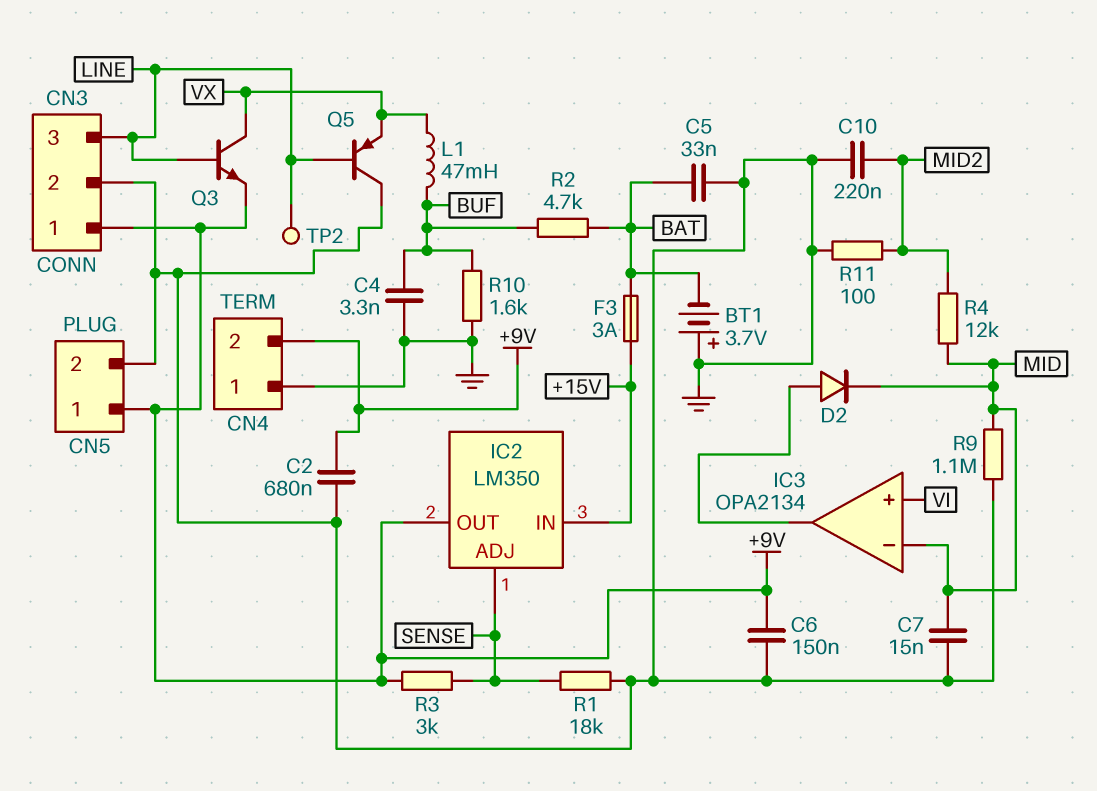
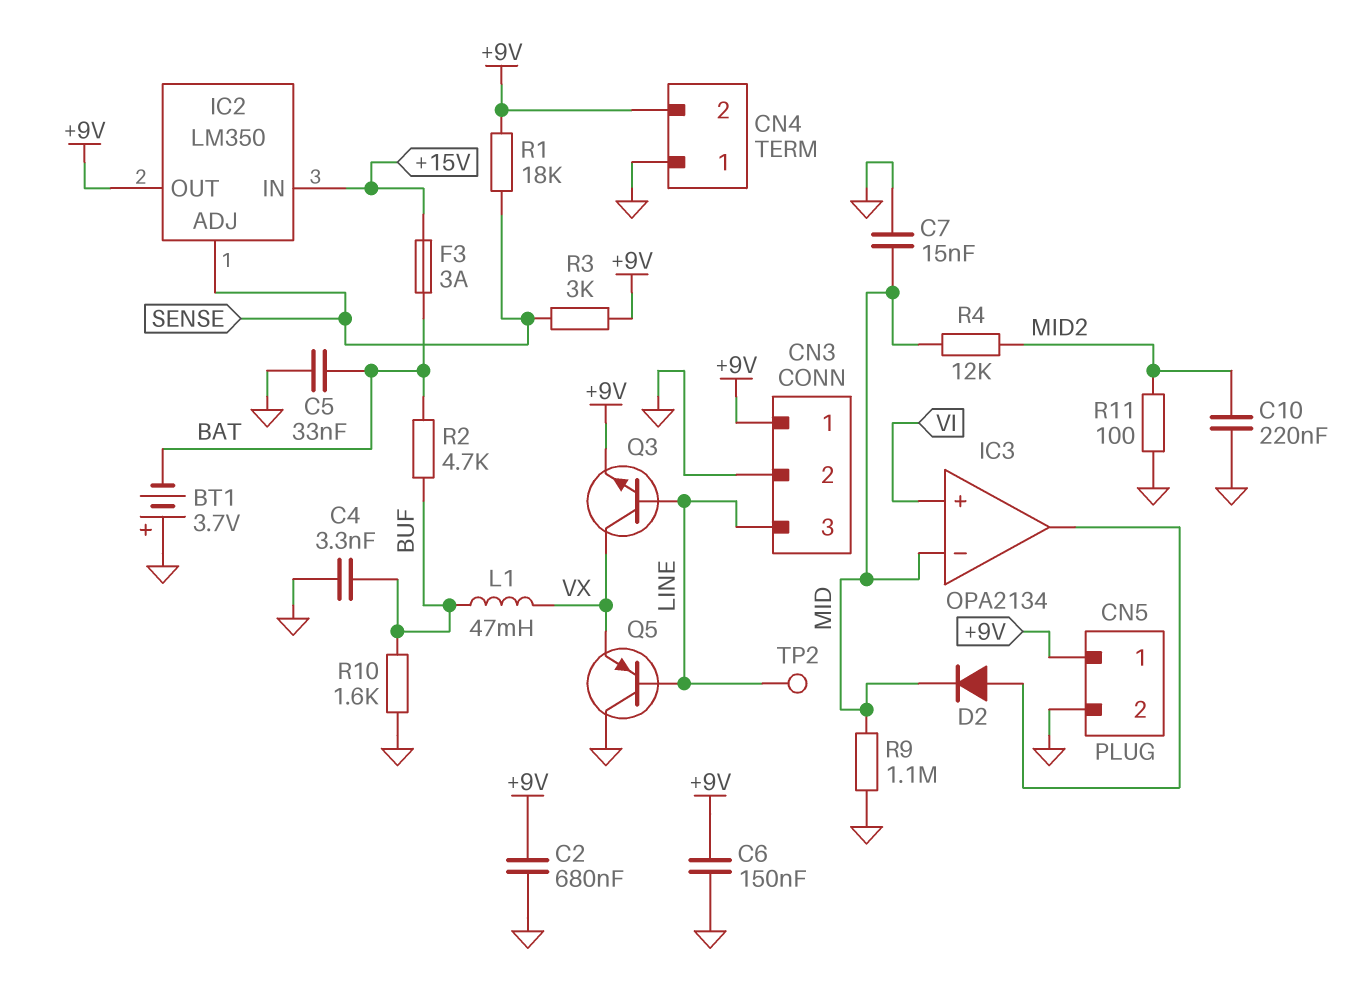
R1: 18k (GND, SENSE) -> 18k (+9V, SENSE)

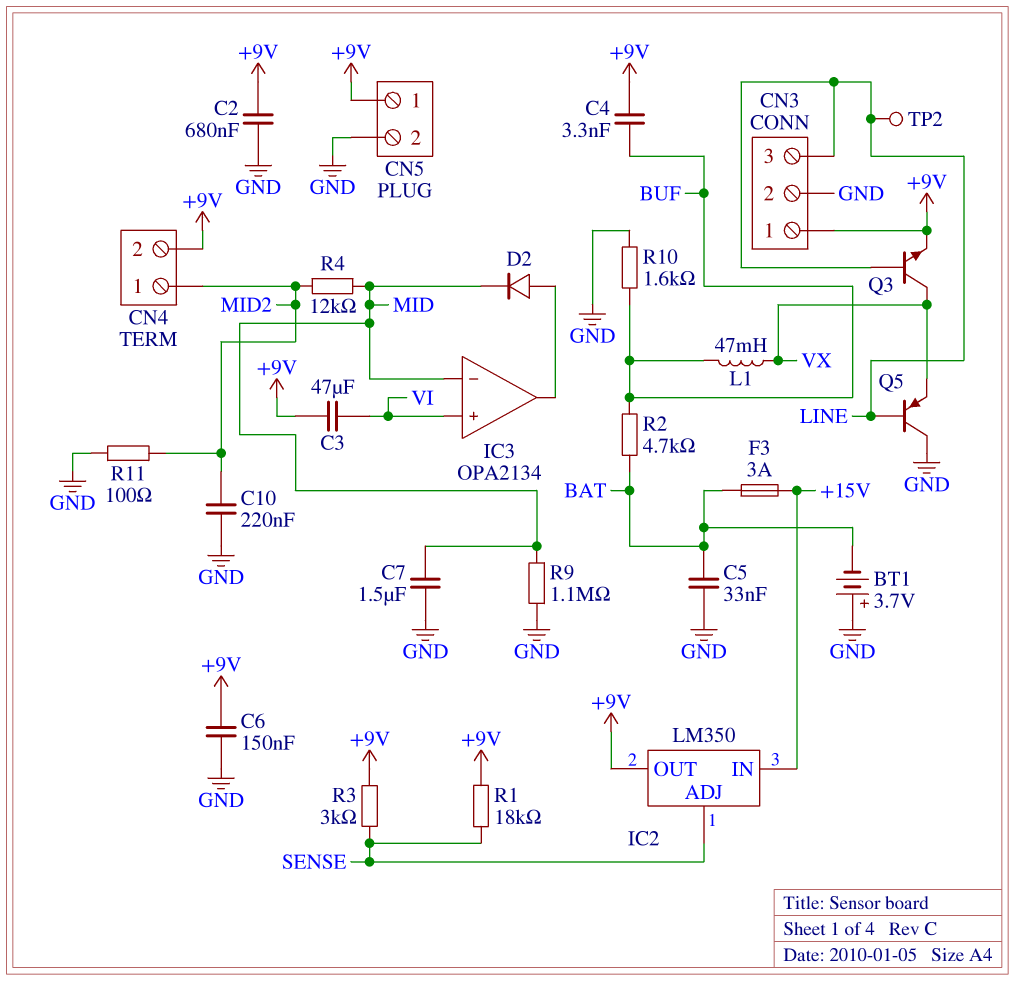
C3: none -> 47uF (+9V, VI)
C4: 3.3nF (BUF, GND) -> 3.3nF (+9V, BUF)
C7: 15nF (GND, MID) -> 1.5uF (GND, MID)
CN4 pin 1: GND -> MID2

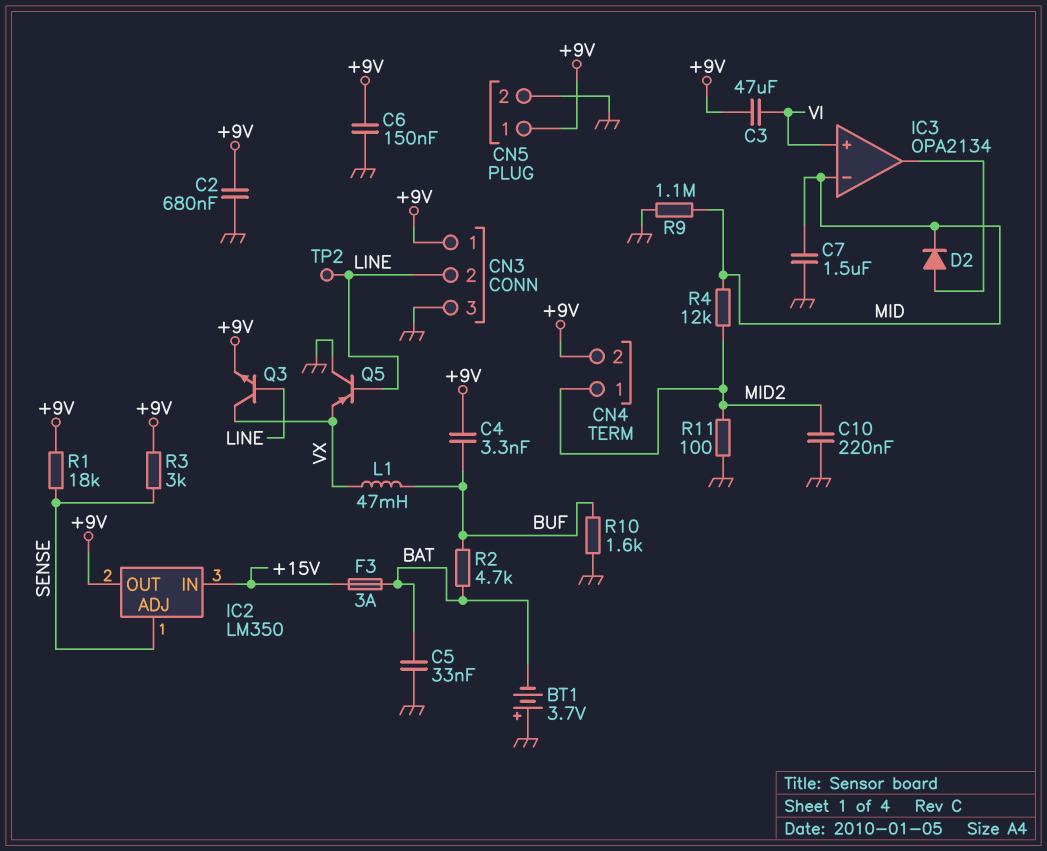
CN3 pin 2: GND -> LINE
CN3 pin 3: LINE -> GND

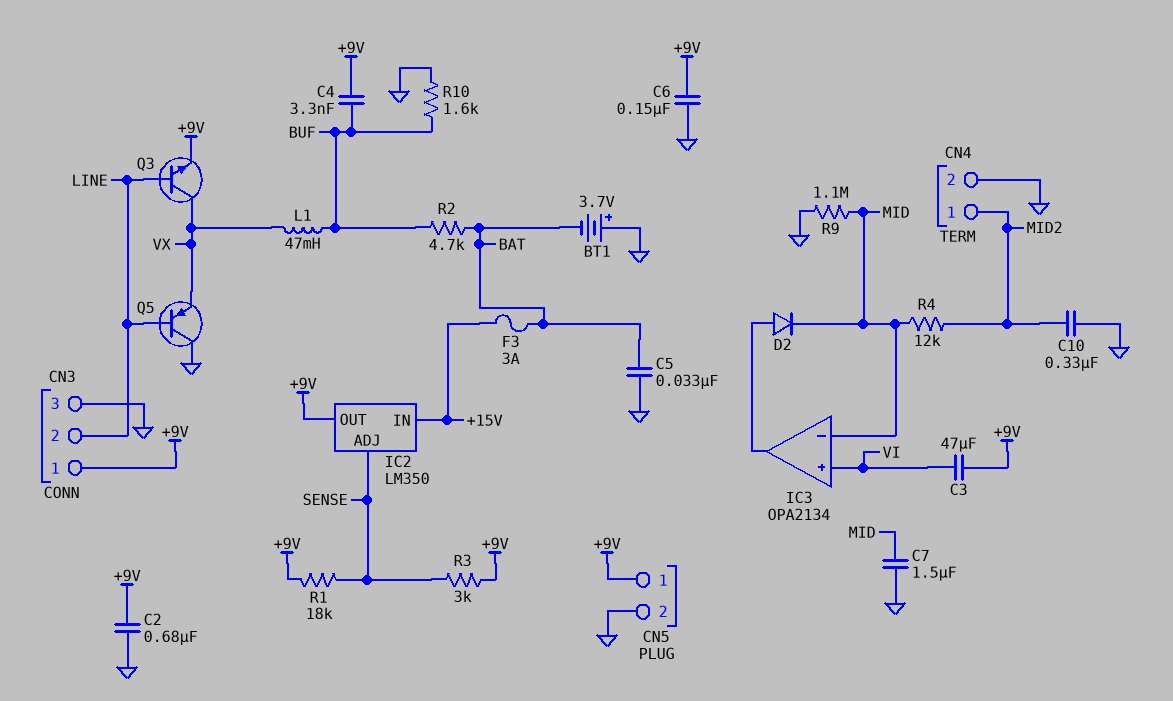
C10: 220nF (GND, MID2) -> 330nF (GND, MID2)
CN4 pin 2: +9V -> GND
R11: 100 (GND, MID2) -> none
TP2: test point (LINE) -> none

